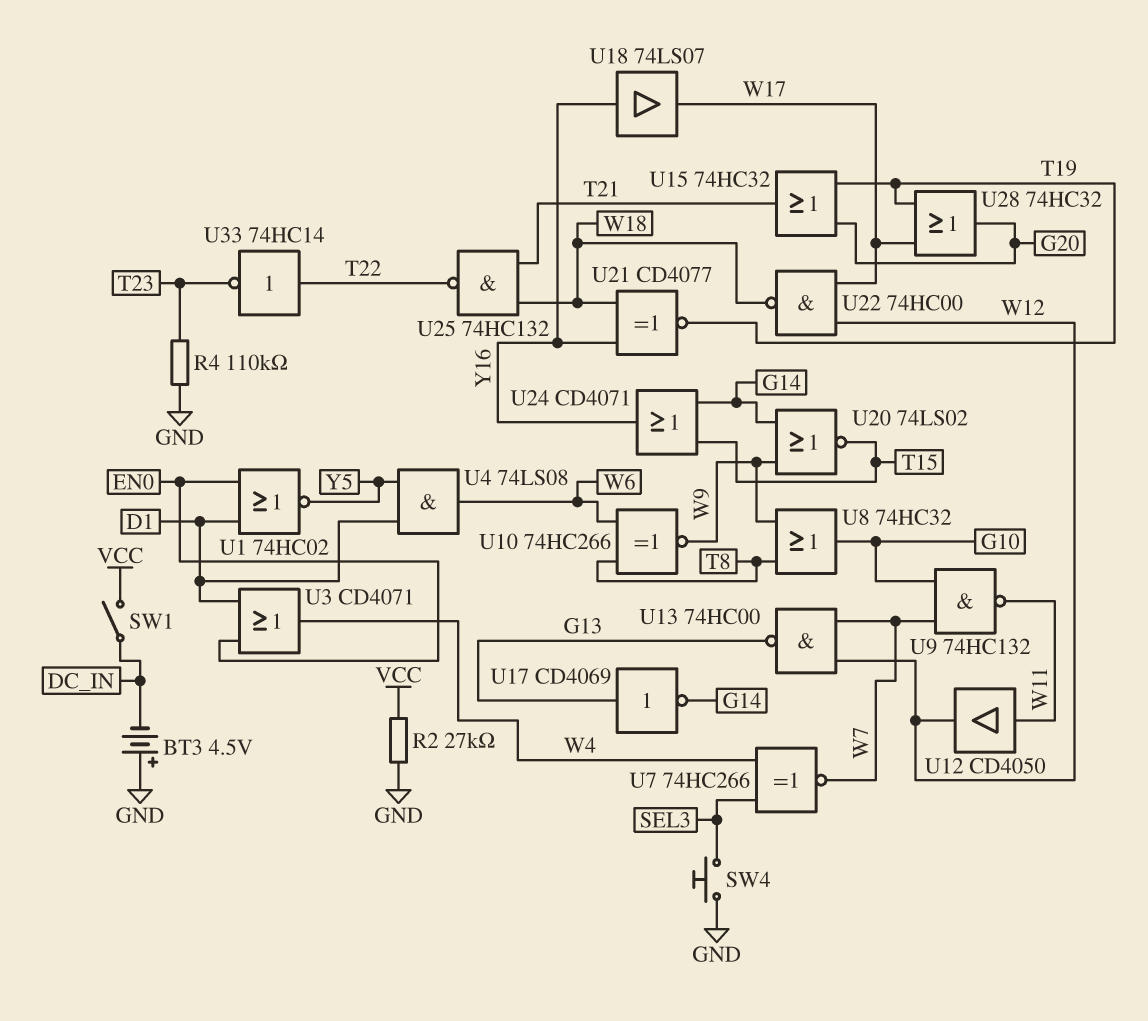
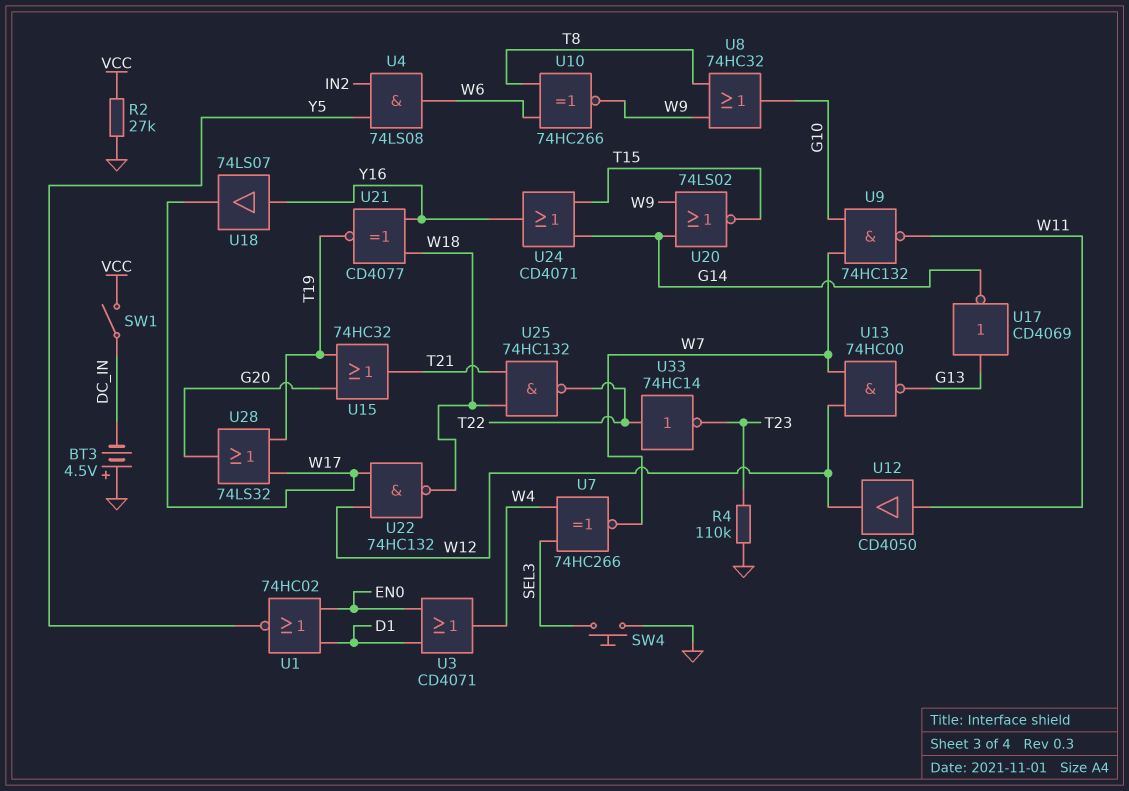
U4: AND 74LS08 (in D1, in Y5, out W6) -> AND 74LS08 (in IN2, in Y5, out W6)
U22: NAND 74HC00 (in W12, in W17, out W18) -> NAND 74HC132 (in W12, in W17, out W18)
U28: OR 74HC32 (in T19, in W17, out G20) -> OR 74LS32 (in T19, in W17, out G20)

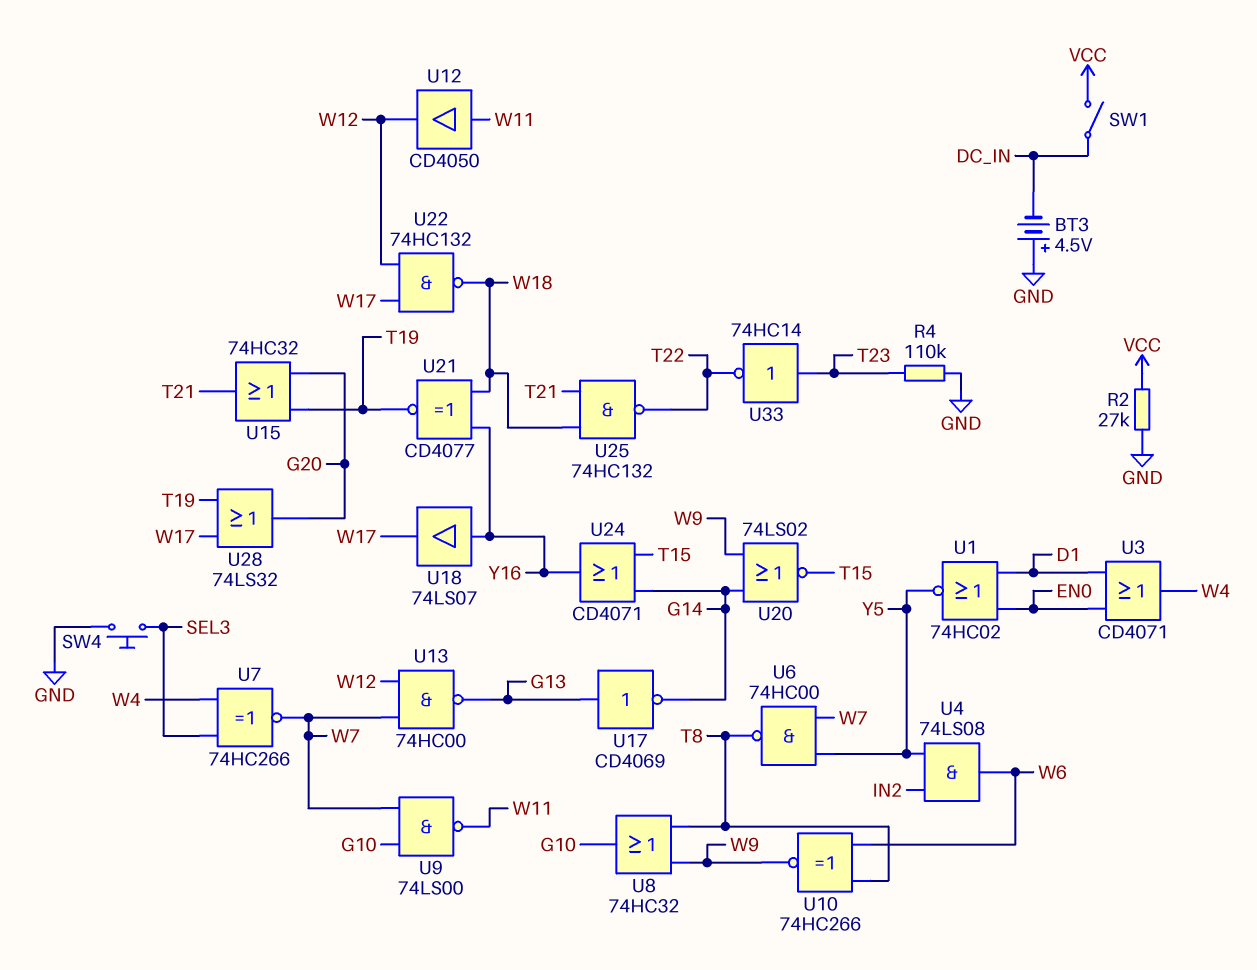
U6: none -> NAND 74HC00 (in W7, in Y5, out T8)
U9: NAND 74HC132 (in G10, in W7, out W11) -> NAND 74LS00 (in G10, in W7, out W11)
U33: NOT 74HC14 (in T22, out T23) -> NOT 74HC14 (in T23, out T22)

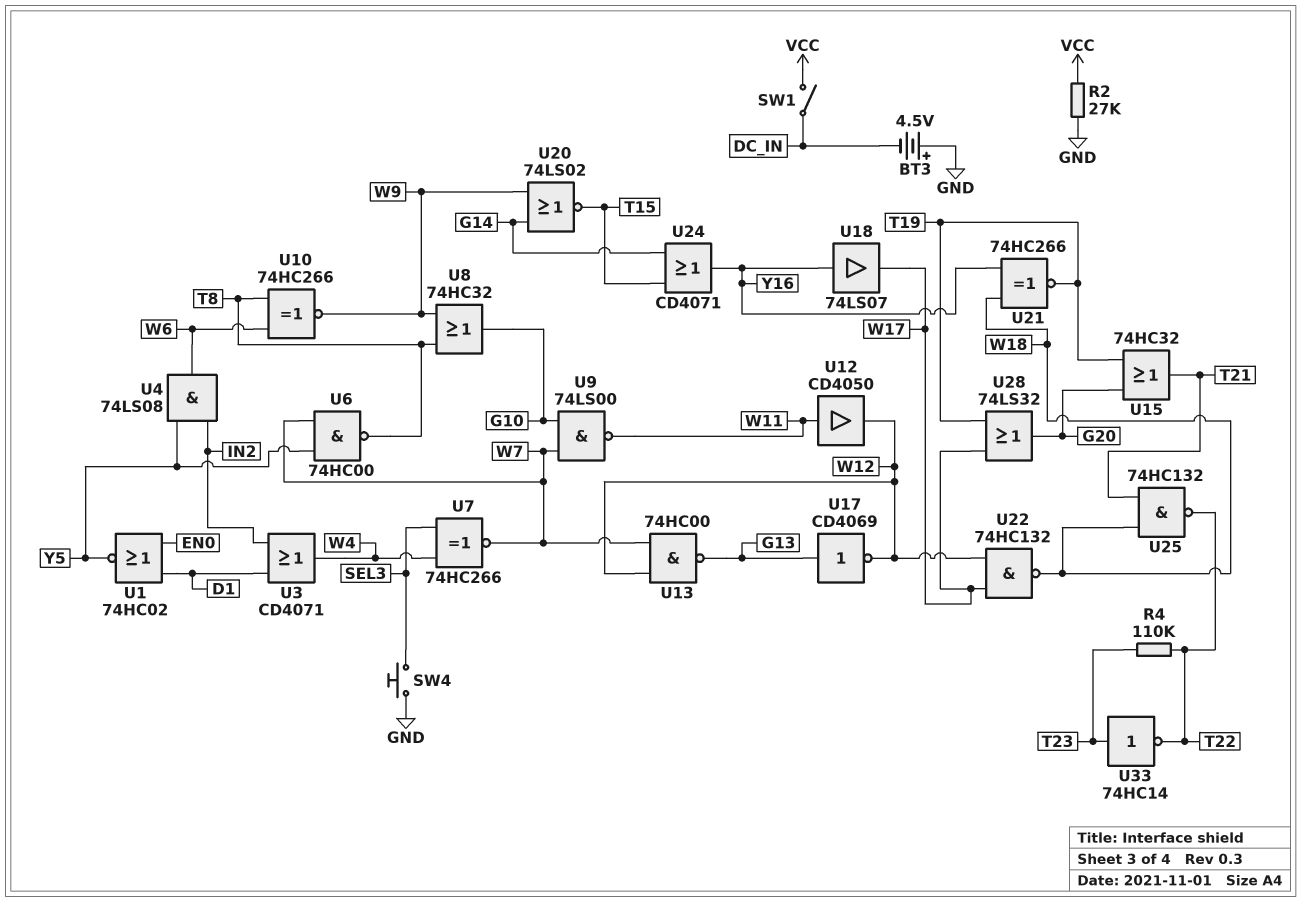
R4: 110k (GND, T23) -> 110k (T22, T23)
U3: OR CD4071 (in D1, in EN0, out W4) -> OR CD4071 (in D1, in IN2, out W4)
U17: NOT CD4069 (in G13, out G14) -> NOT CD4069 (in G13, out W12)
U21: XNOR CD4077 (in W18, in Y16, out T19) -> XNOR 74HC266 (in W18, in Y16, out T19)

